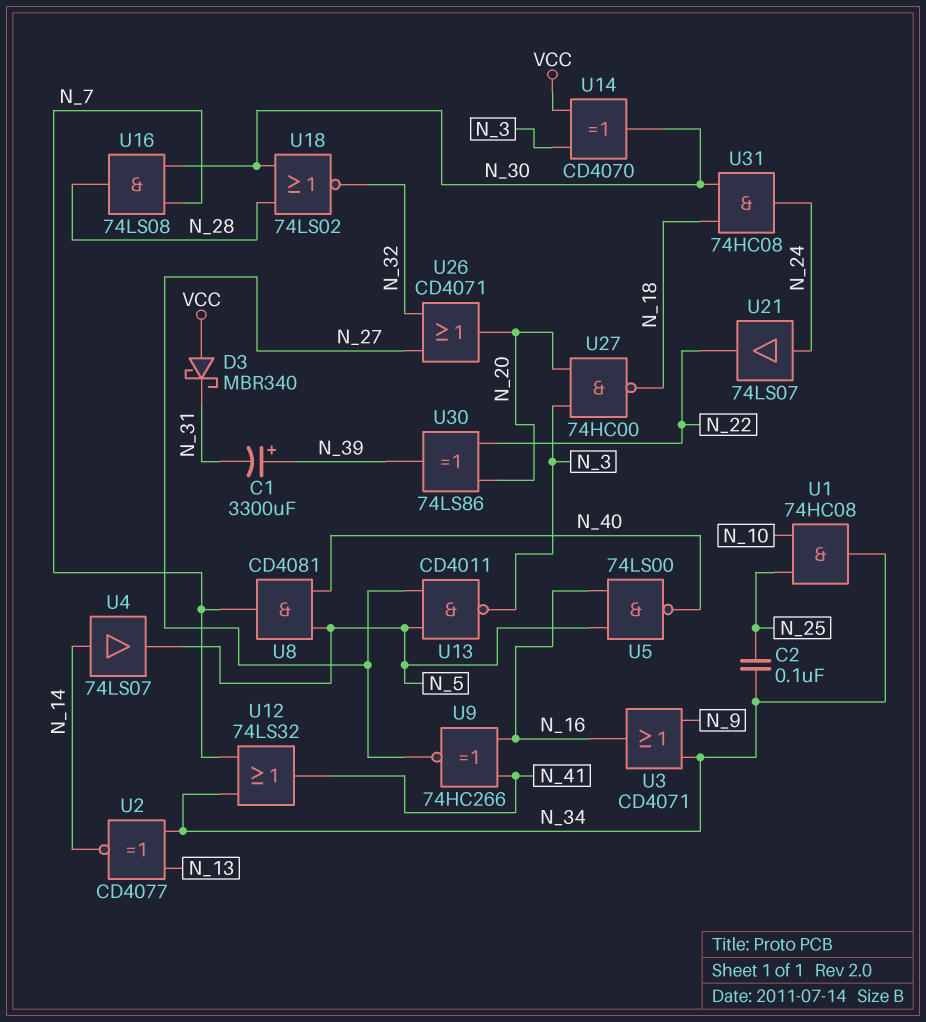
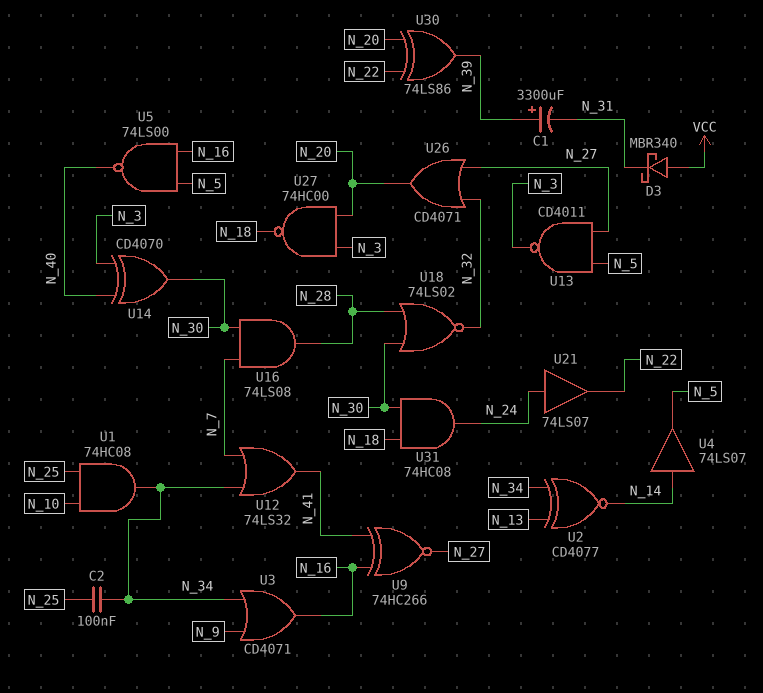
U8: AND CD4081 (in N_5, in N_40, out N_7) -> none
U14: XOR CD4070 (in N_3, in VCC, out N_30) -> XOR CD4070 (in N_3, in N_40, out N_30)

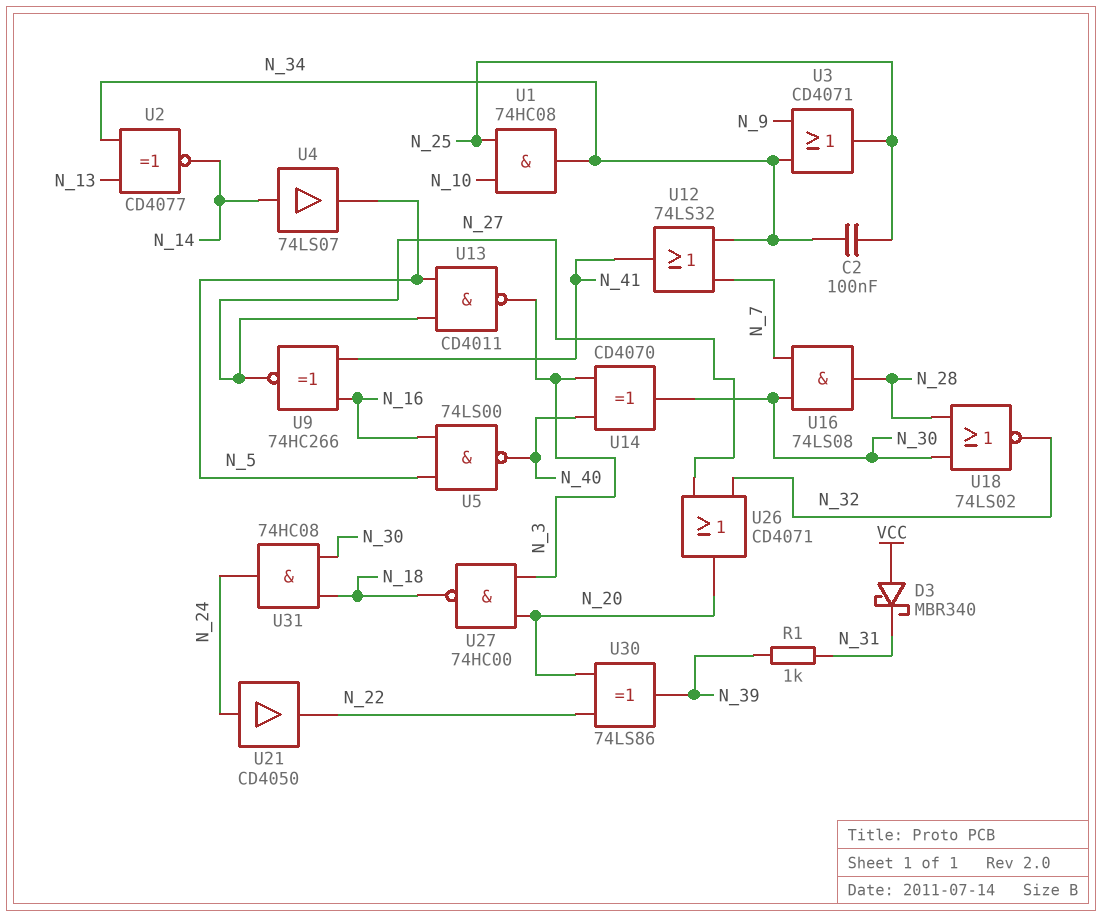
C1: 3300uF (plus N_39, minus N_31) -> none
R1: none -> 1k (N_31, N_39)
U3: OR CD4071 (in N_9, in N_34, out N_16) -> OR CD4071 (in N_9, in N_34, out N_25)
U21: buffer 74LS07 (in N_24, out N_22) -> buffer CD4050 (in N_24, out N_22)

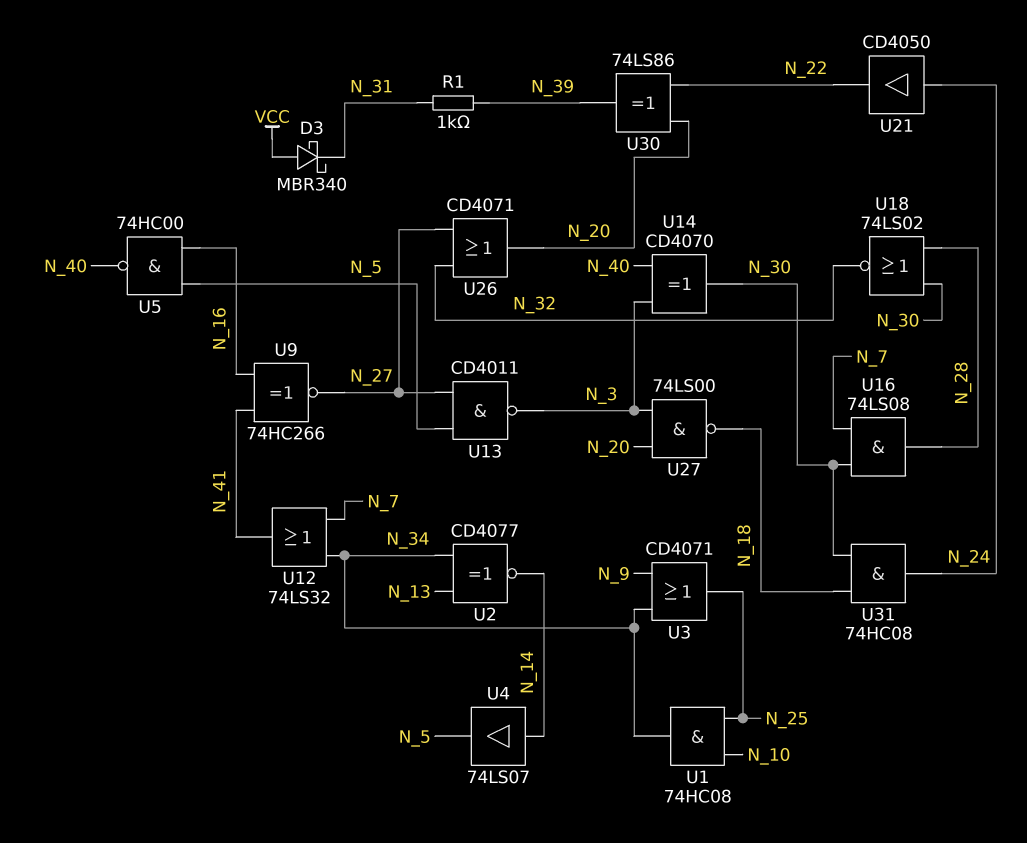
C2: 100nF (N_25, N_34) -> none
U5: NAND 74LS00 (in N_5, in N_16, out N_40) -> NAND 74HC00 (in N_5, in N_16, out N_40)
U27: NAND 74HC00 (in N_3, in N_20, out N_18) -> NAND 74LS00 (in N_3, in N_20, out N_18)

